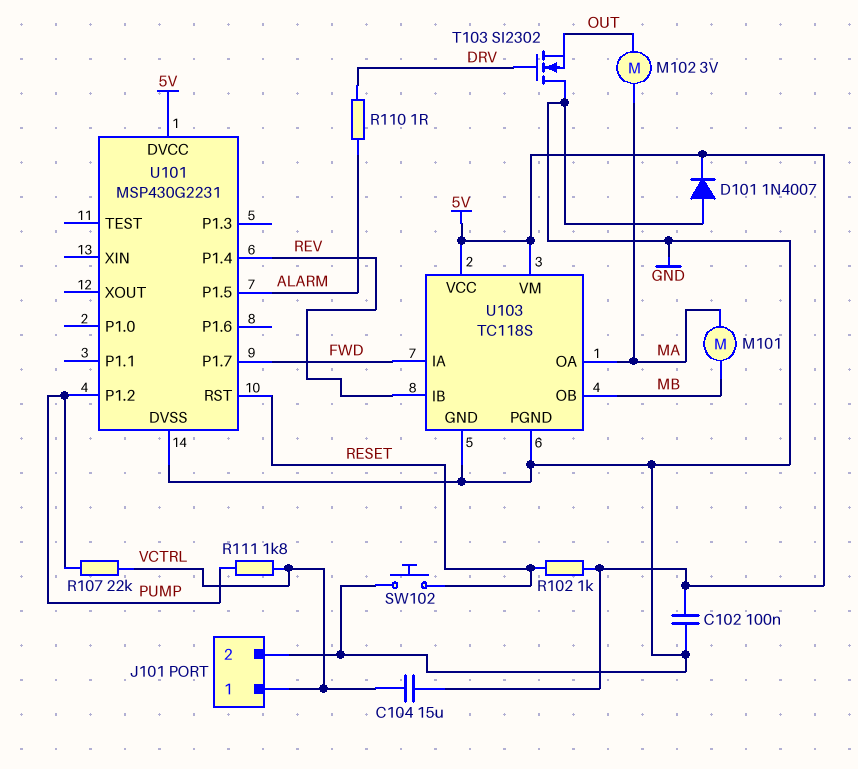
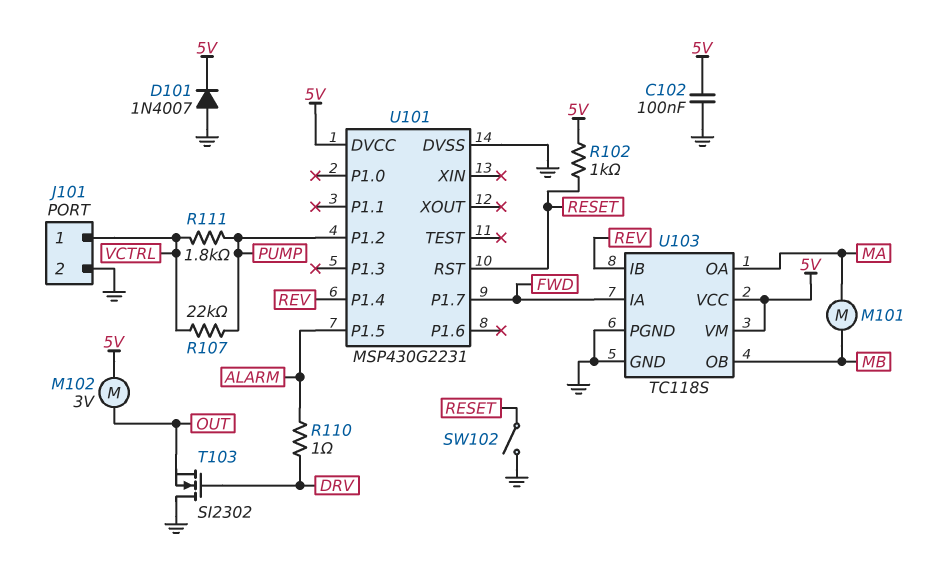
C104: 15uF (5V, VCTRL) -> none
M102: motor 3V (MA, OUT) -> motor 3V (5V, OUT)
SW102: button (GND, RESET) -> switch (GND, RESET)

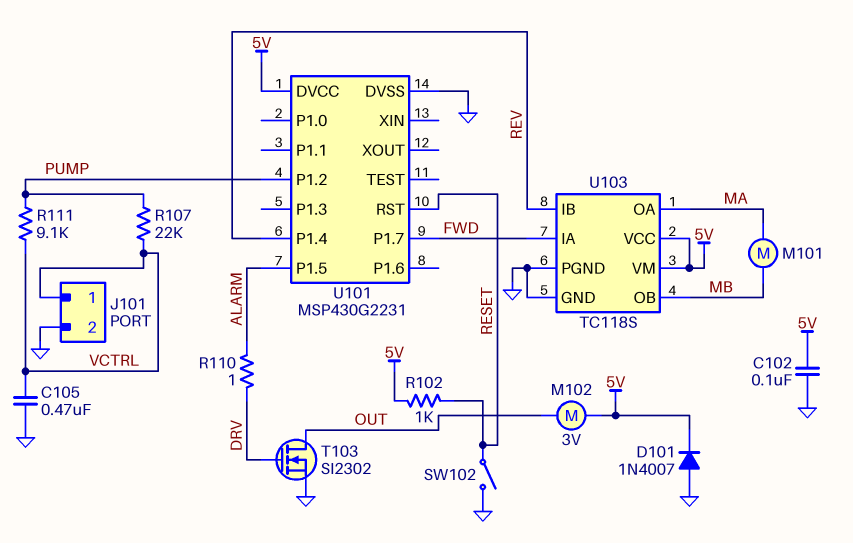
C105: none -> 470nF (GND, VCTRL)
R111: 1.8k (PUMP, VCTRL) -> 9.1k (PUMP, VCTRL)
T103: NMOS SI2302 (G DRV, D GND, S OUT) -> NMOS SI2302 (G DRV, D OUT, S GND)

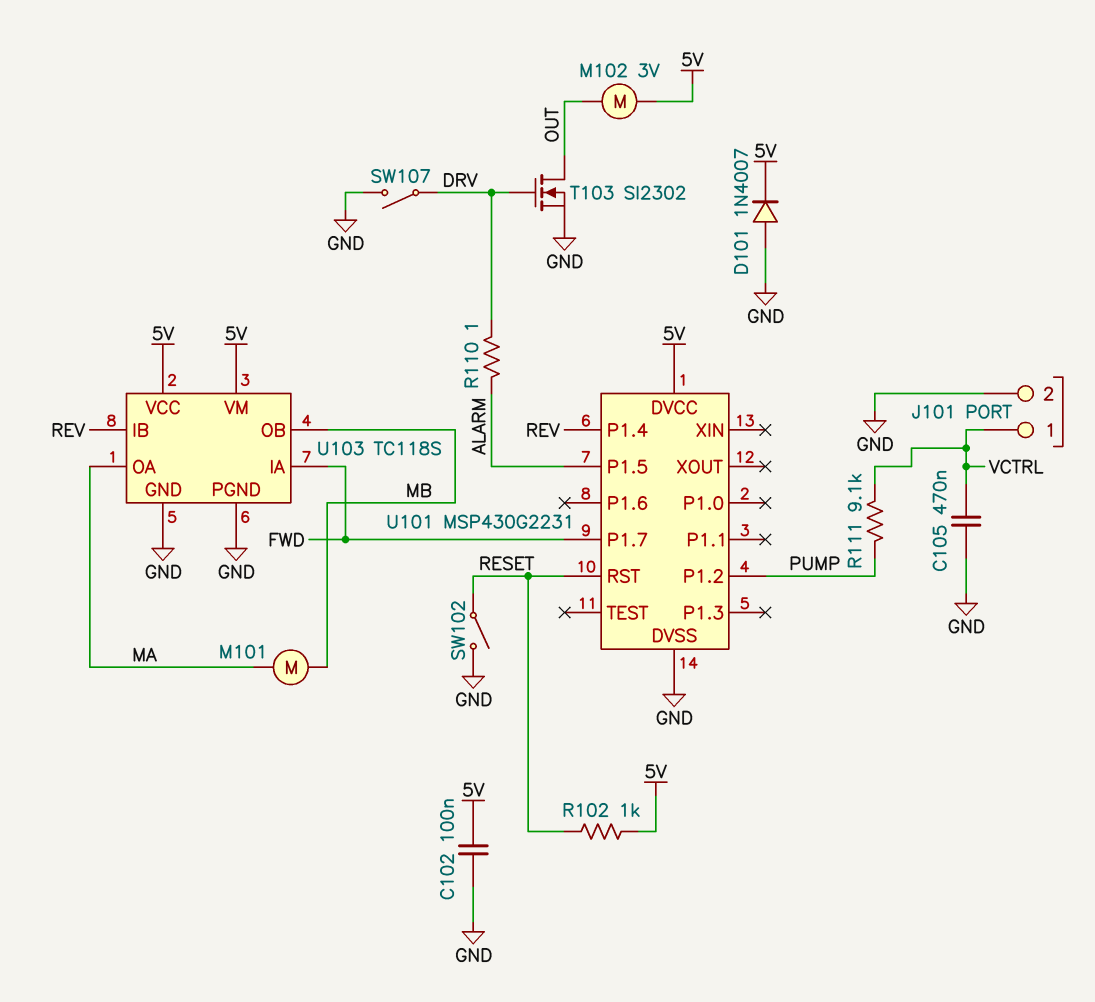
R107: 22k (PUMP, VCTRL) -> none
SW107: none -> switch (DRV, GND)

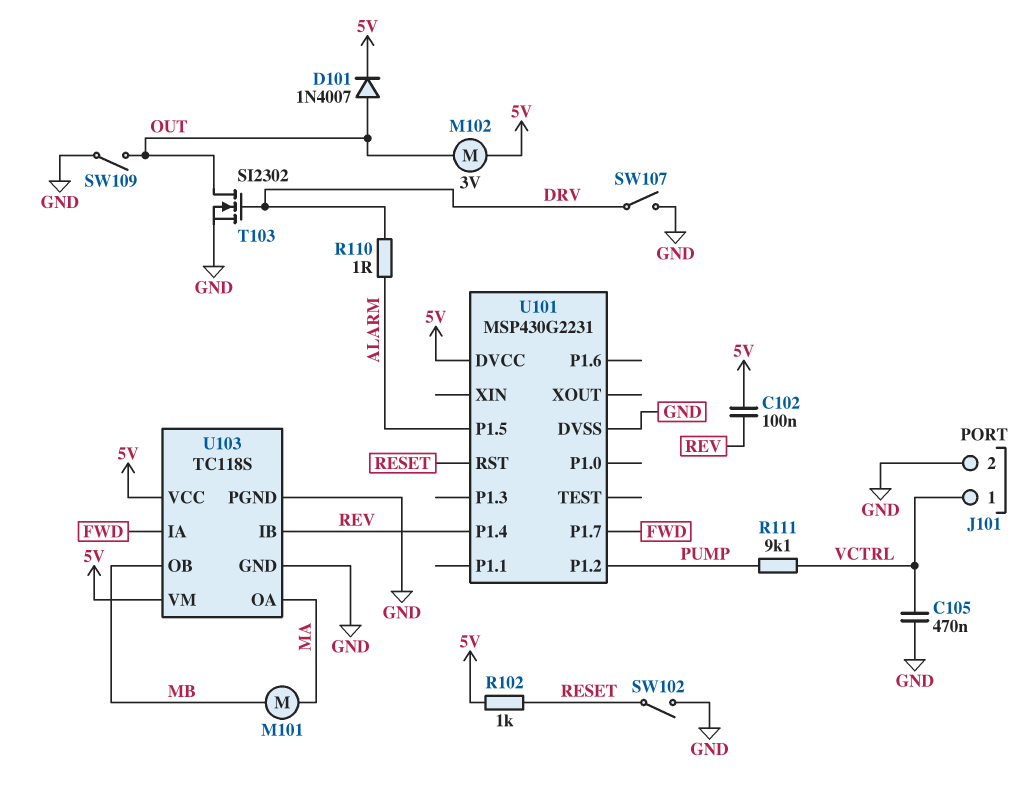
C102: 100nF (5V, GND) -> 100nF (5V, REV)
D101: diode 1N4007 (A GND, K 5V) -> diode 1N4007 (A OUT, K 5V)
SW109: none -> switch (GND, OUT)

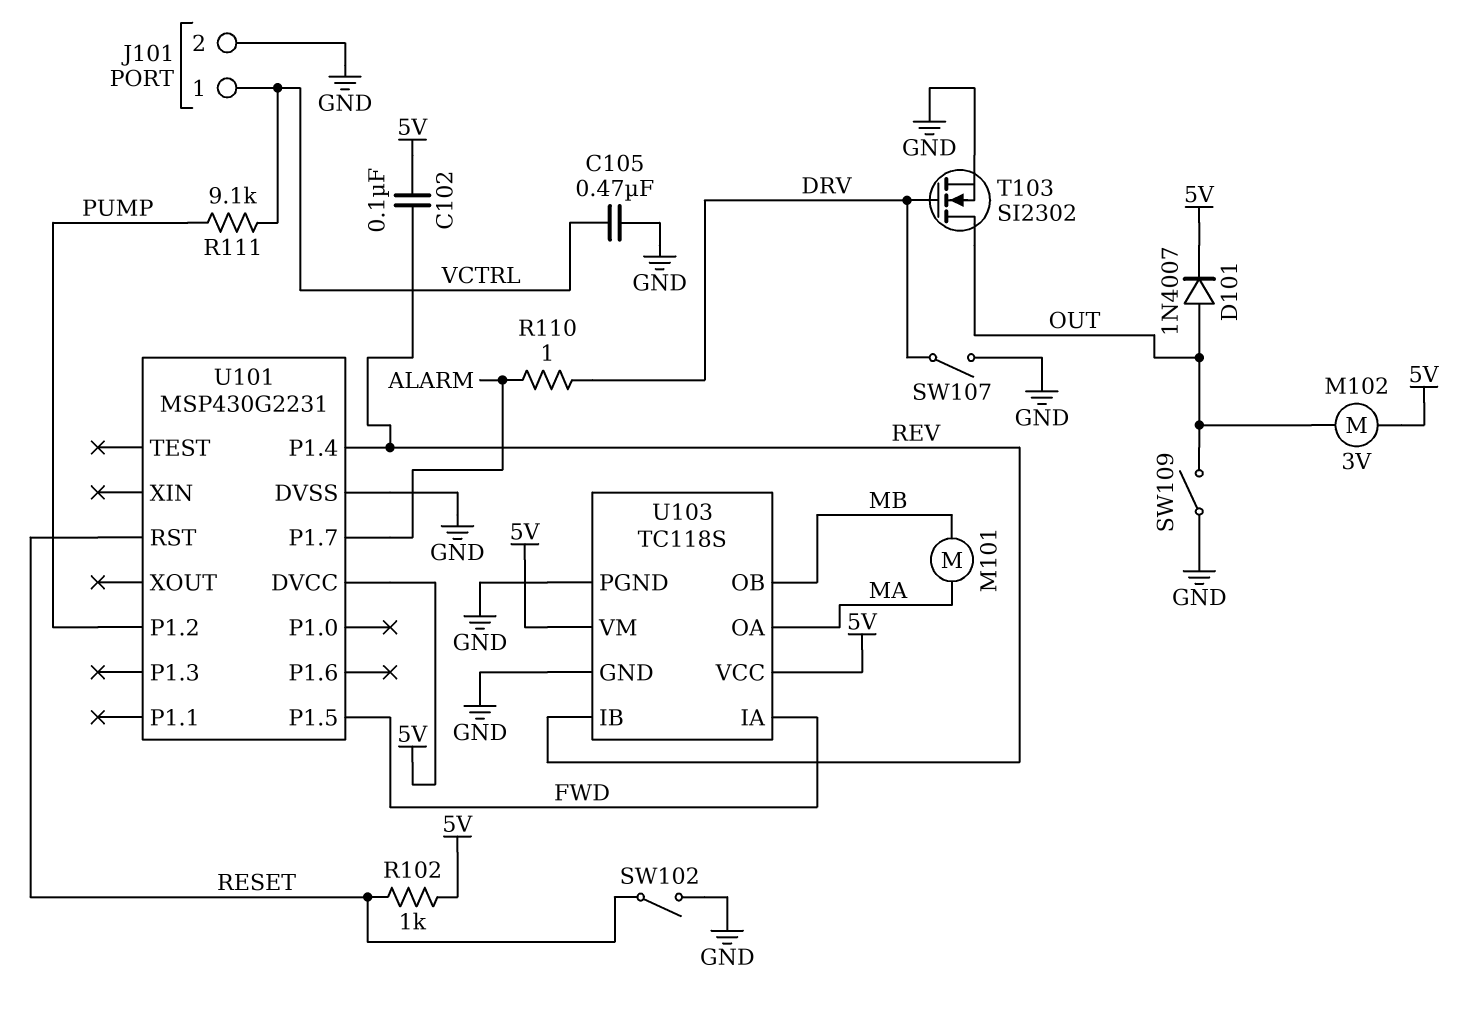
U101 pin P1.5: ALARM -> FWD
U101 pin P1.7: FWD -> ALARM

